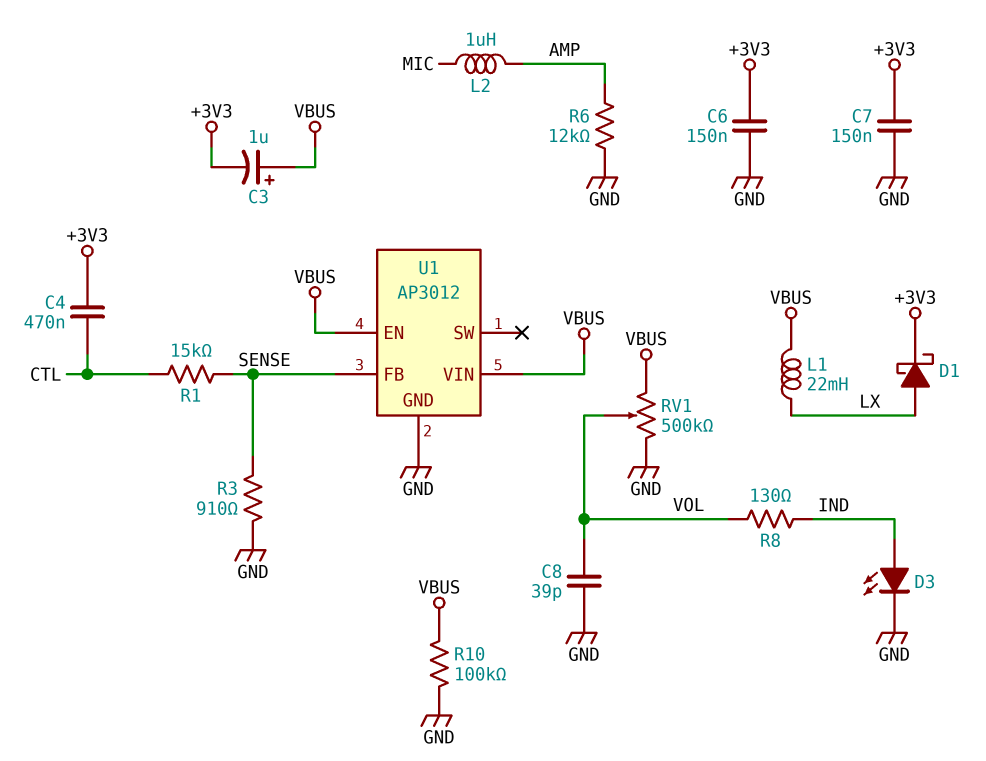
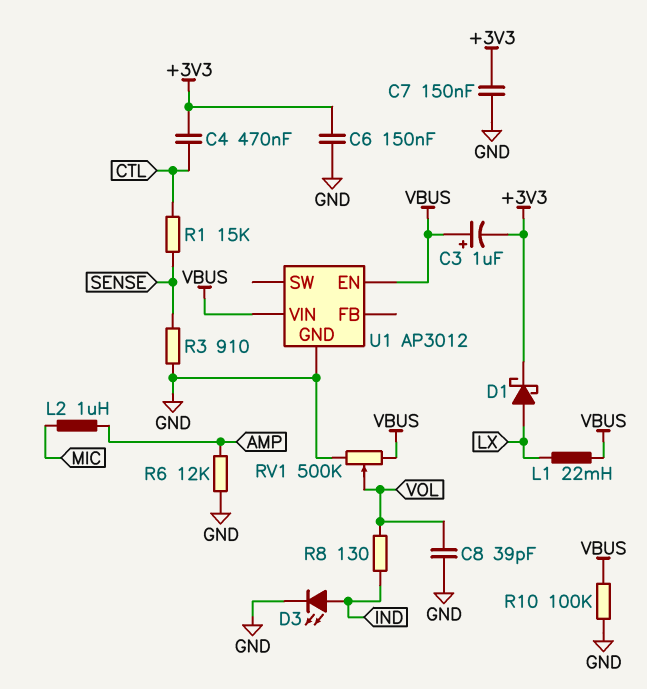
U1 pin FB: SENSE -> none

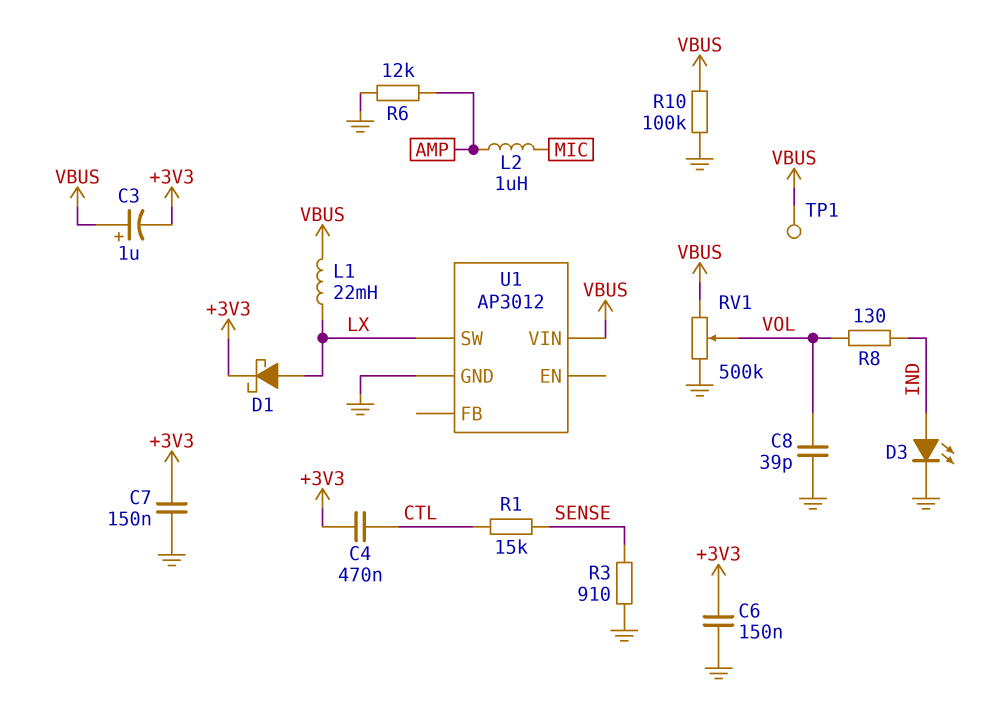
TP1: none -> test point (VBUS)
U1 pin EN: VBUS -> none
U1 pin SW: none -> LX

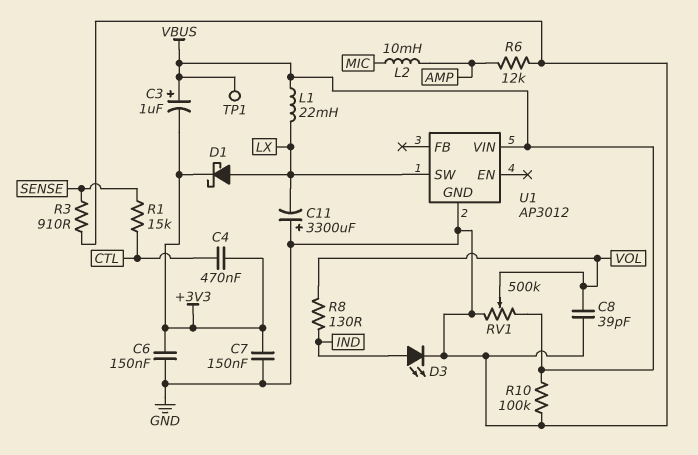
C11: none -> 3300uF (plus GND, minus LX)
L2: 1uH (AMP, MIC) -> 10mH (AMP, MIC)

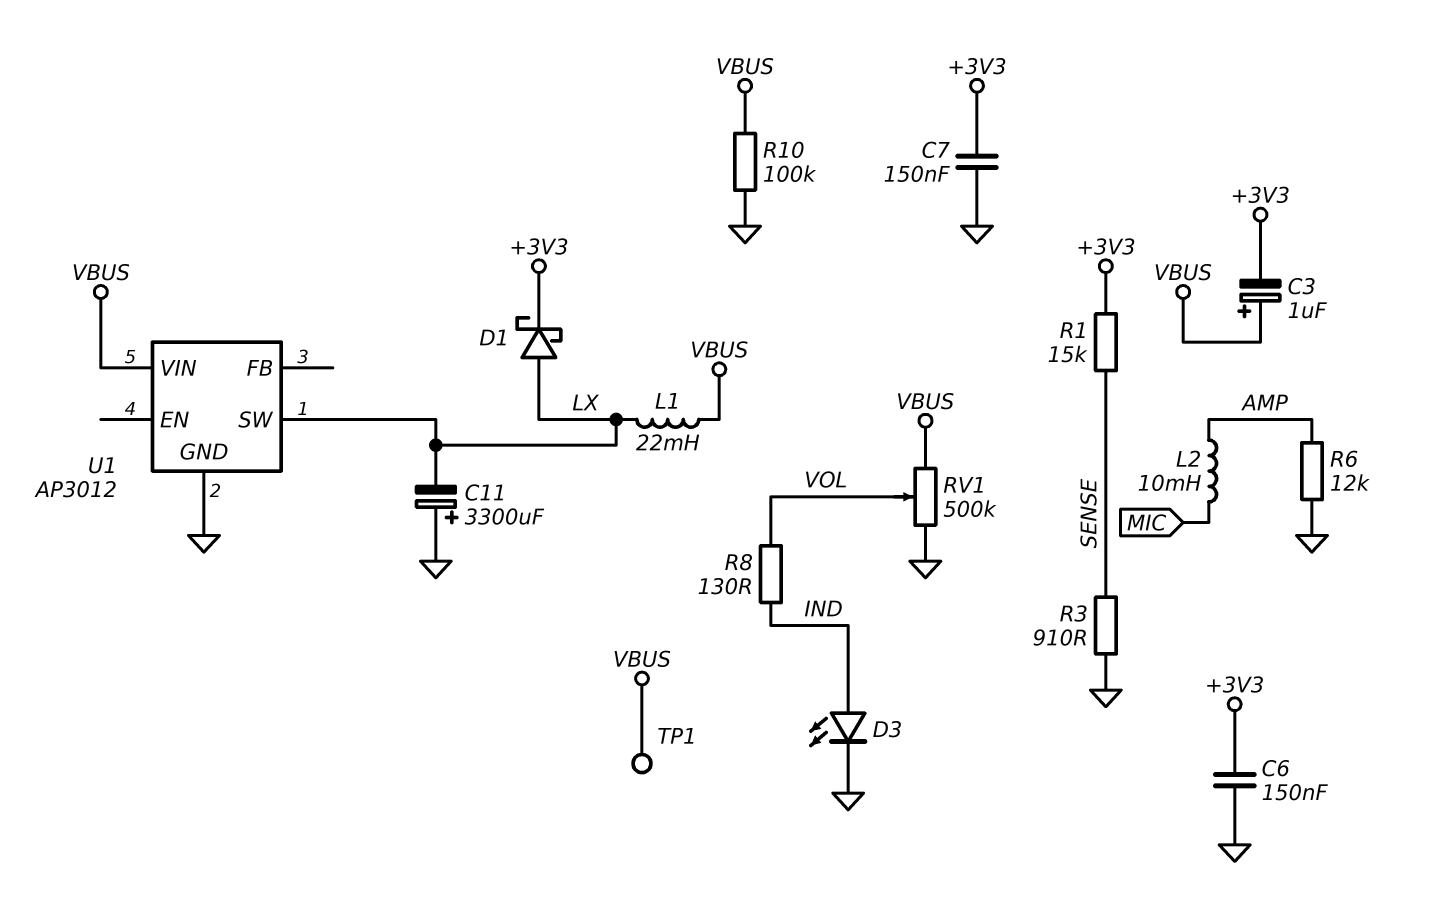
C4: 470nF (+3V3, CTL) -> none
C8: 39pF (GND, VOL) -> none
R1: 15k (CTL, SENSE) -> 15k (+3V3, SENSE)

